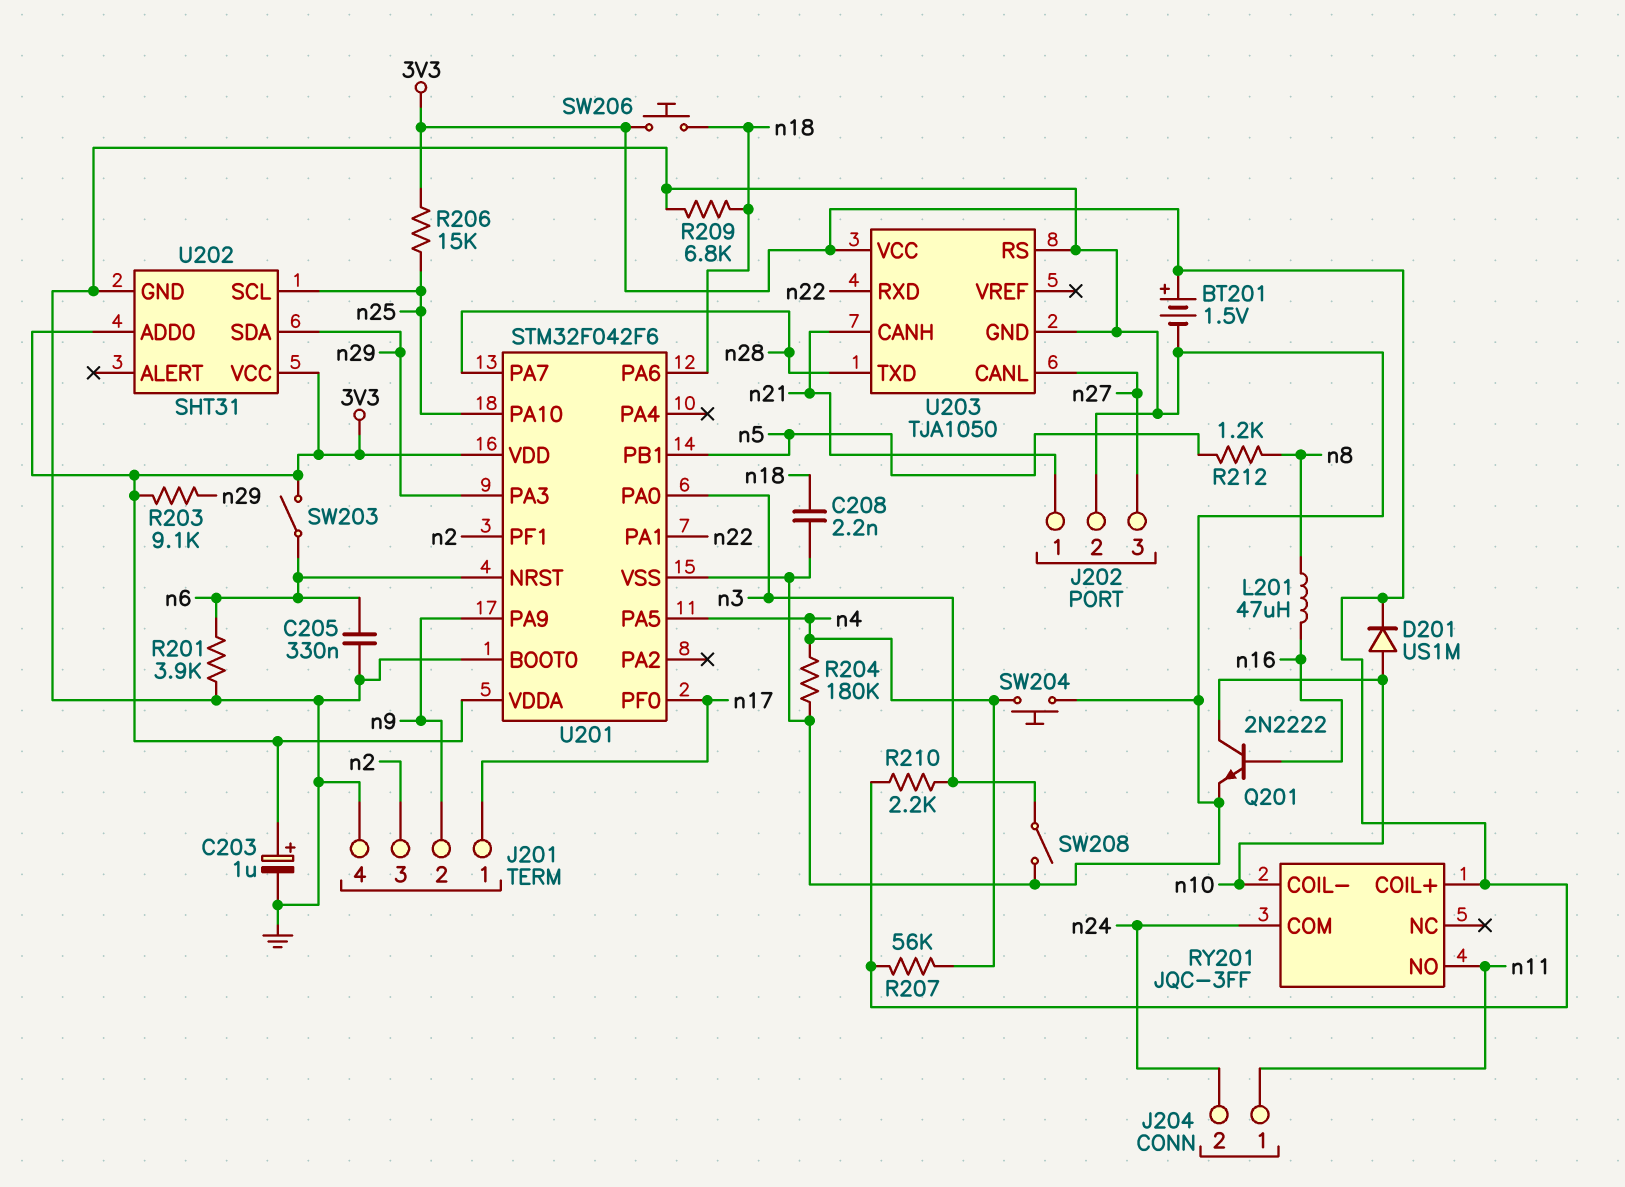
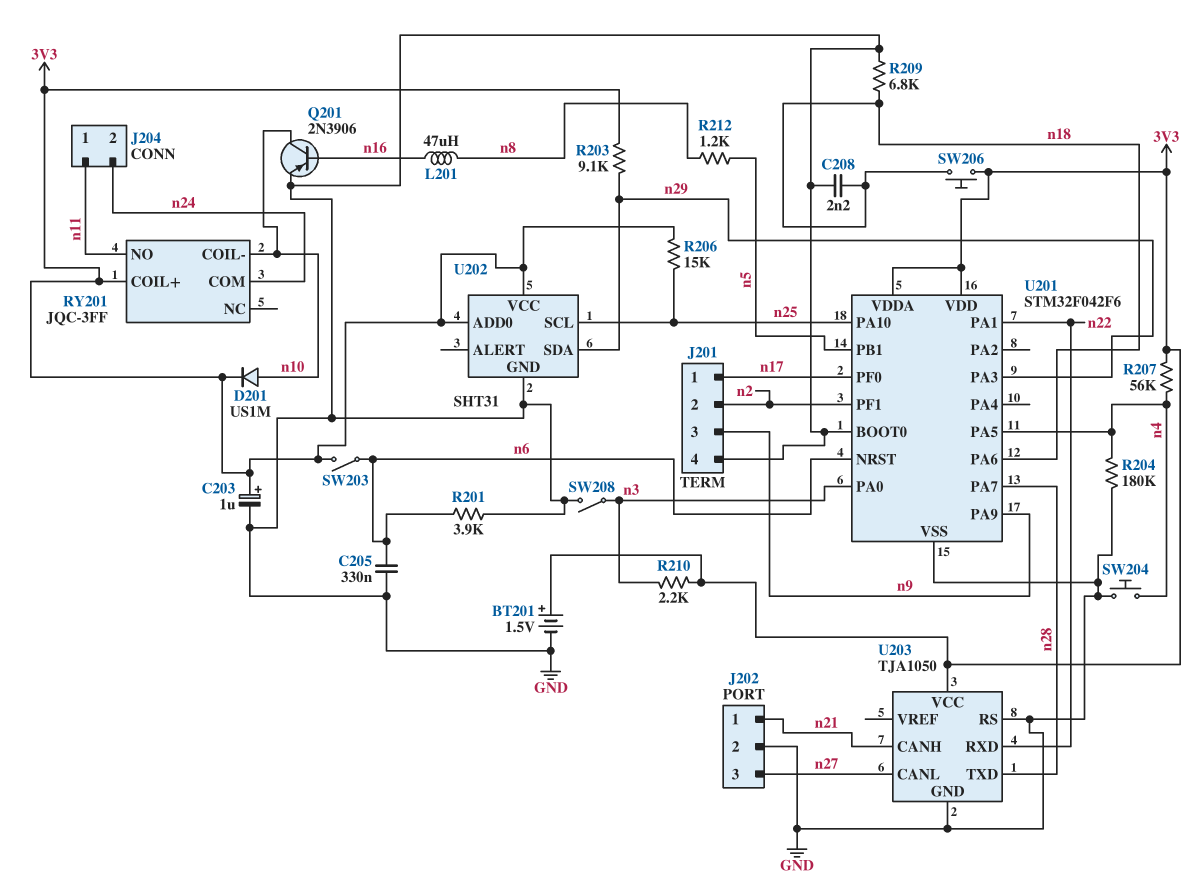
J201 pin 2: n9 -> n2
J201 pin 3: n2 -> n9
Q201: NPN 2N2222 (B n16, C n10, E GND) -> PNP 2N3906 (B n16, C n10, E GND)

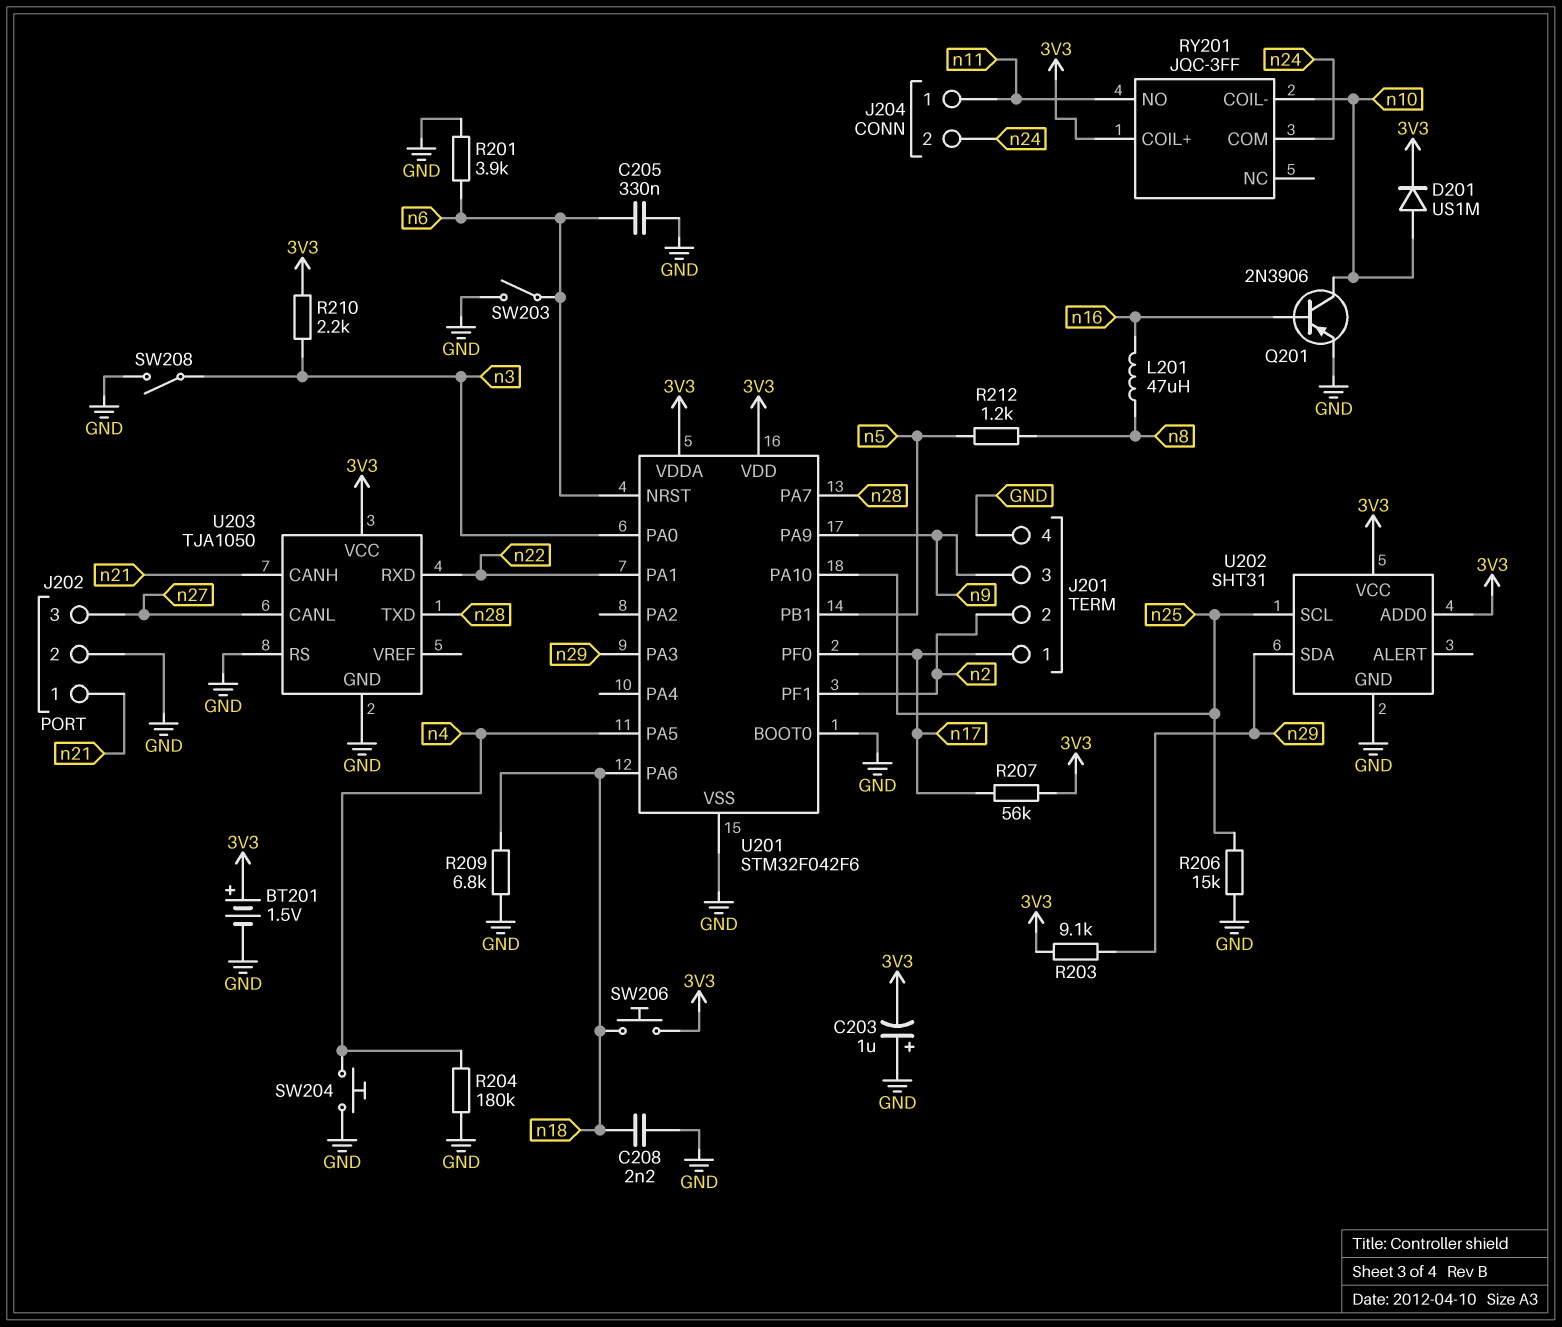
C203: 1uF (plus 3V3, minus GND) -> 1uF (plus GND, minus 3V3)
R206: 15k (3V3, n25) -> 15k (GND, n25)
R207: 56k (3V3, n4) -> 56k (3V3, n17)
SW203: switch (3V3, n6) -> switch (GND, n6)

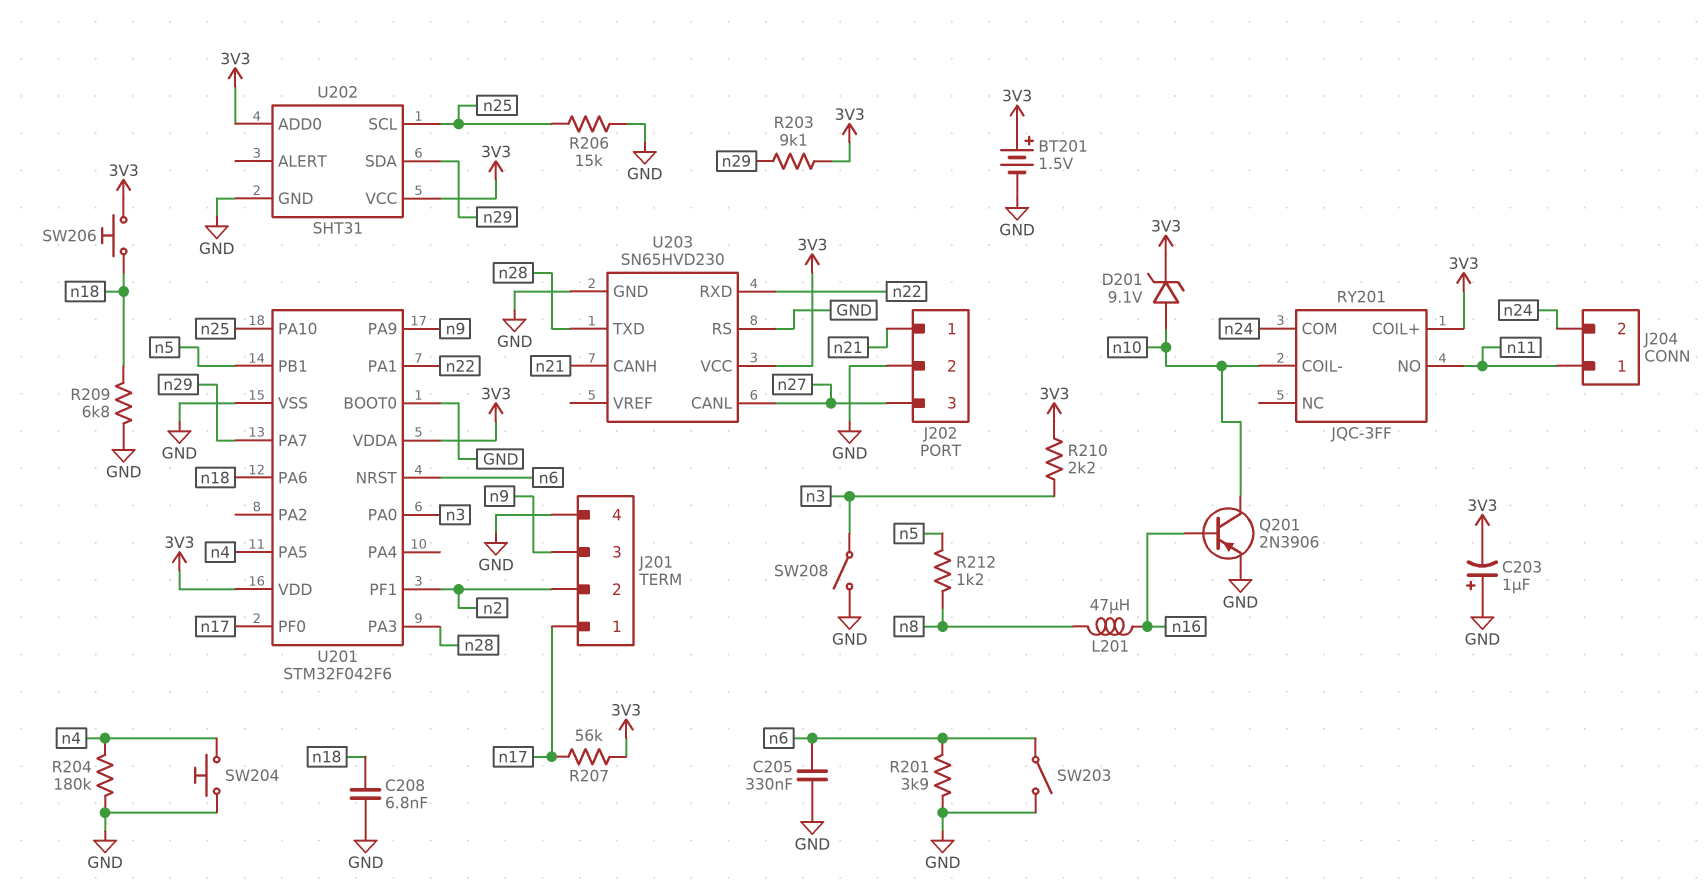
C208: 2.2nF (GND, n18) -> 6.8nF (GND, n18)
D201: diode US1M (A n10, K 3V3) -> zener 9.1V (A n10, K 3V3)
U201 pin PA3: n29 -> n28
U201 pin PA7: n28 -> n29
U203: TJA1050 -> SN65HVD230

